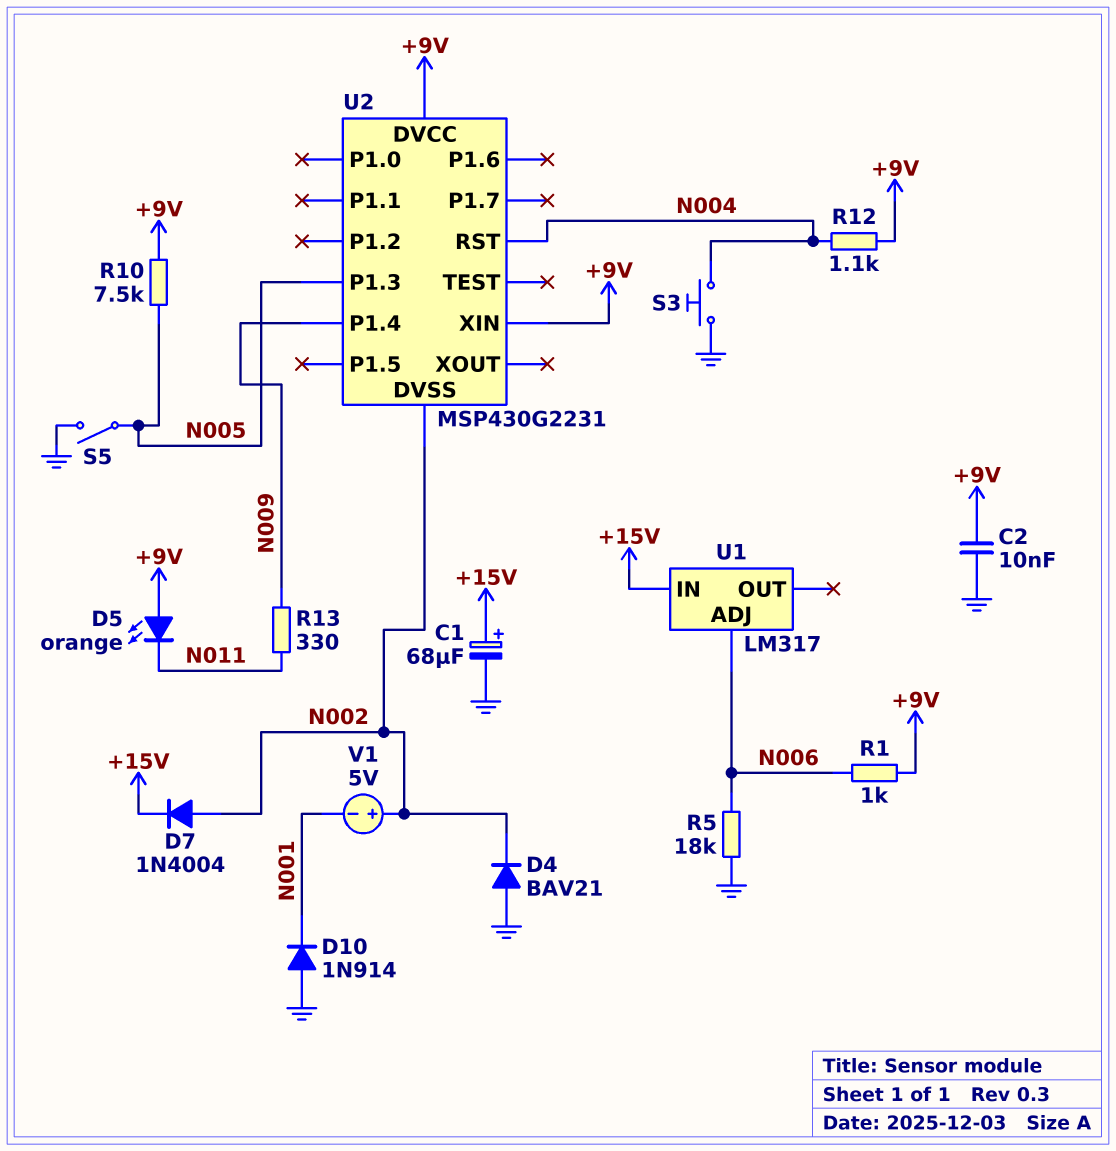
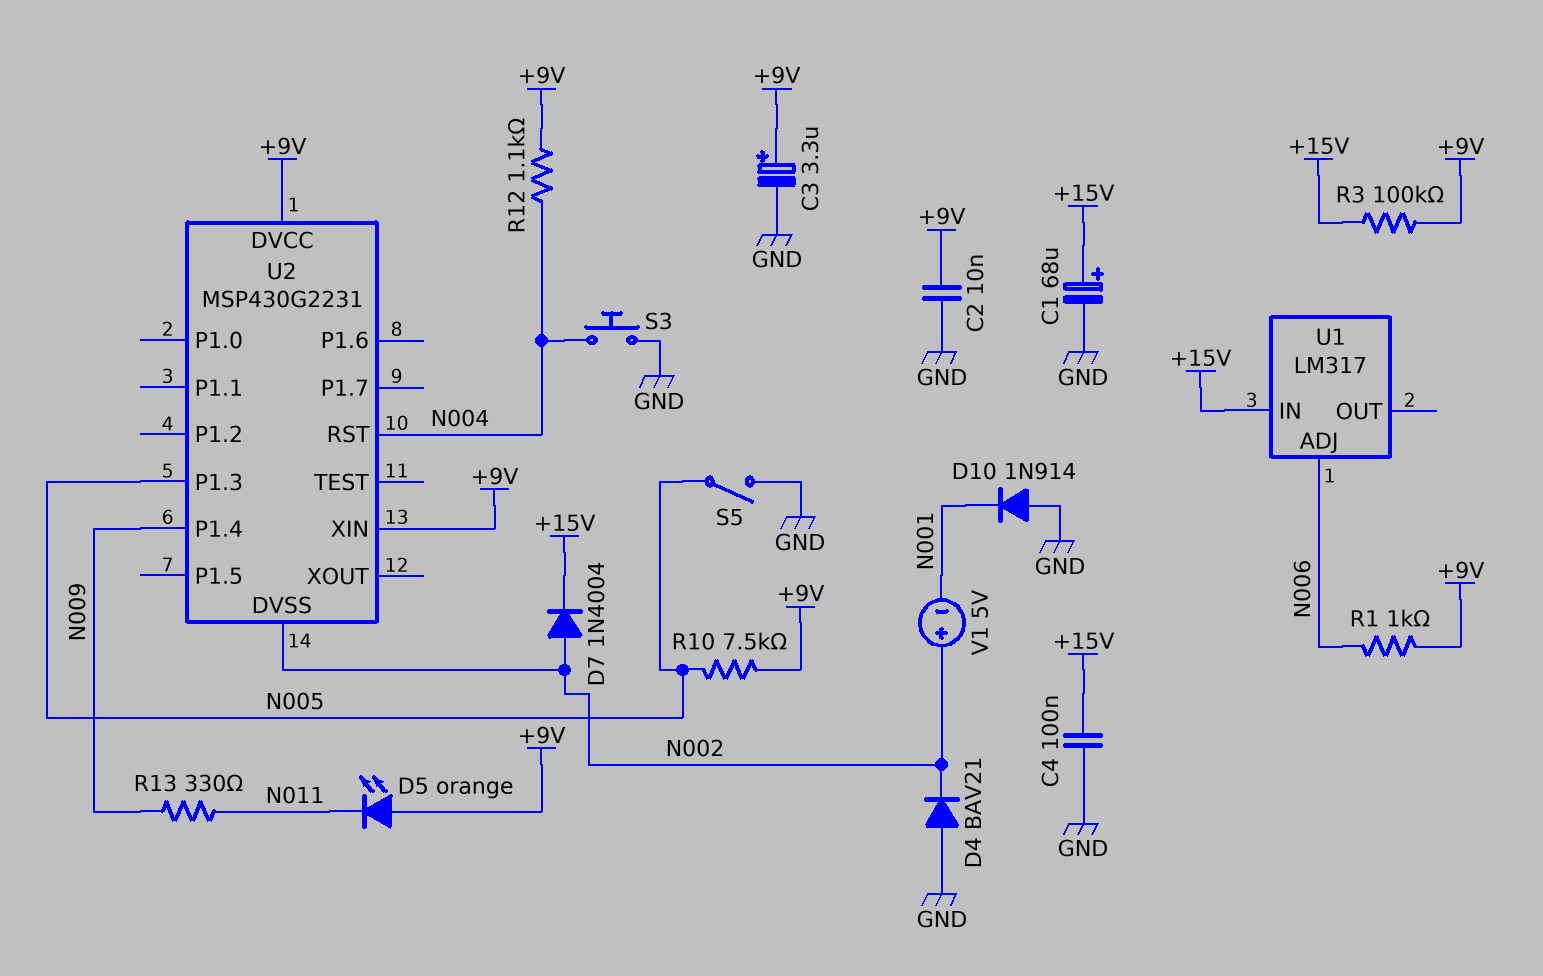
C3: none -> 3.3uF (plus +9V, minus GND)
C4: none -> 100nF (+15V, GND)
R3: none -> 100k (+9V, +15V)
R5: 18k (GND, N006) -> none

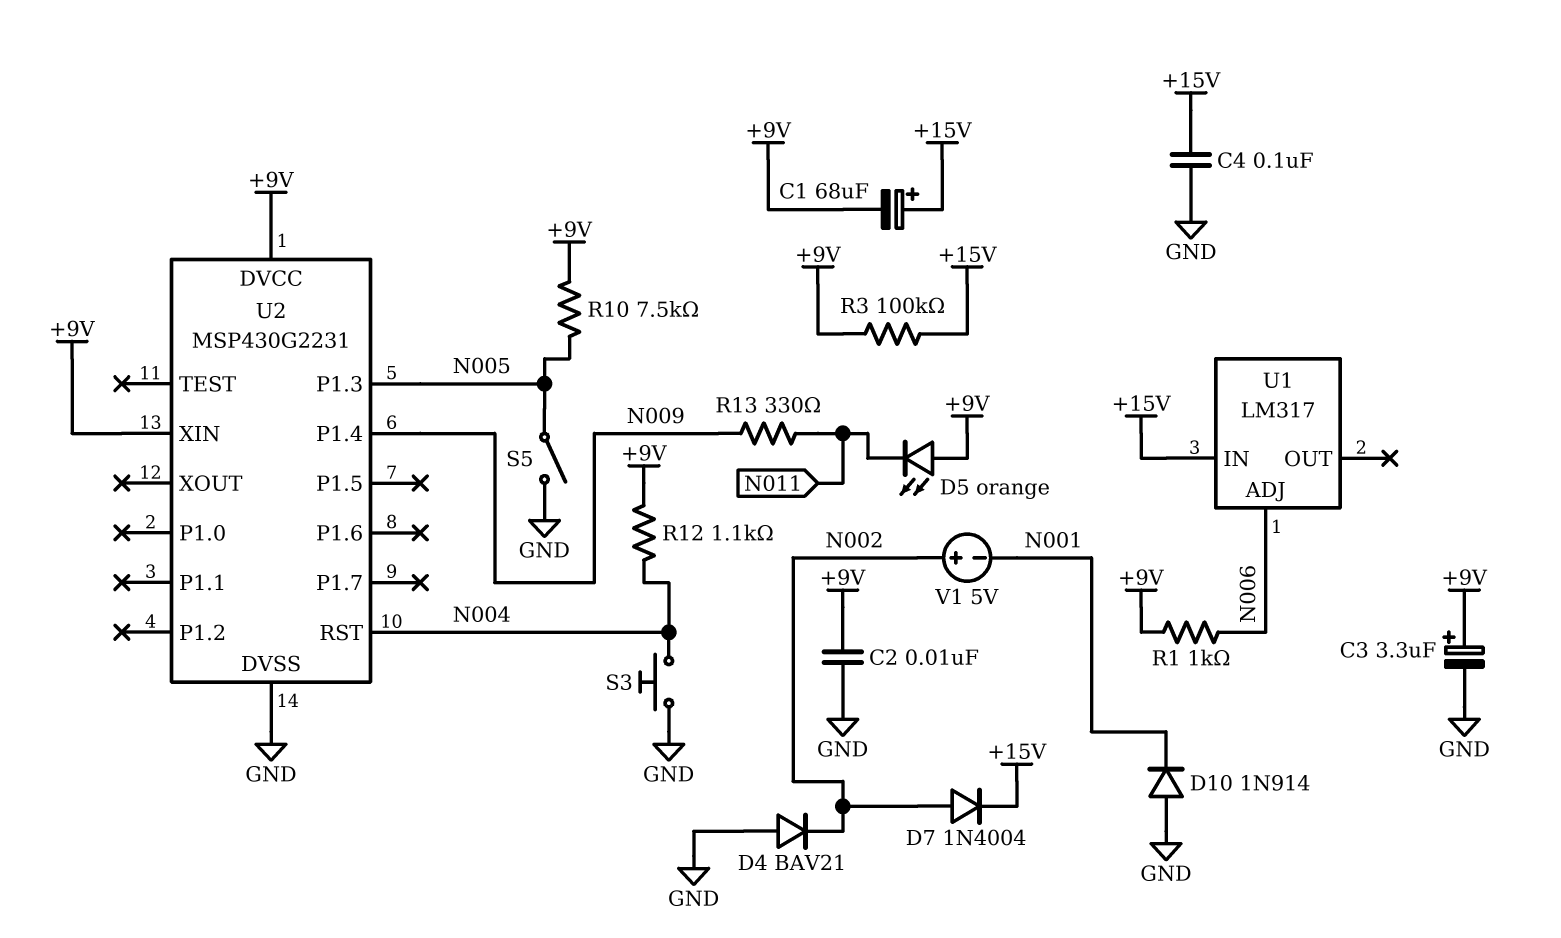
C1: 68uF (plus +15V, minus GND) -> 68uF (plus +15V, minus +9V)
U2 pin DVSS: N002 -> GND

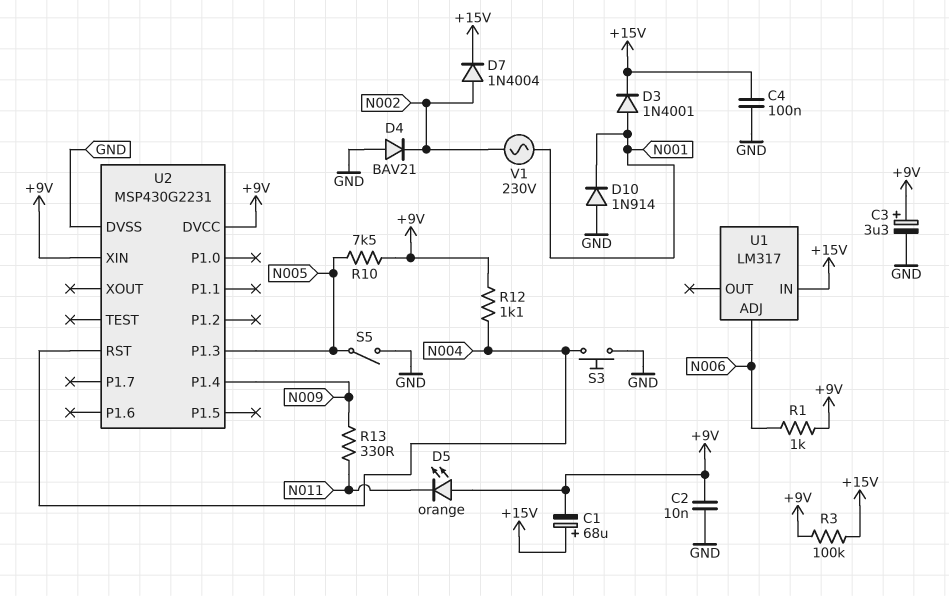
D3: none -> diode 1N4001 (A N001, K +15V)
V1: 5V (plus N002, minus N001) -> AC 230V (N001, N002)

